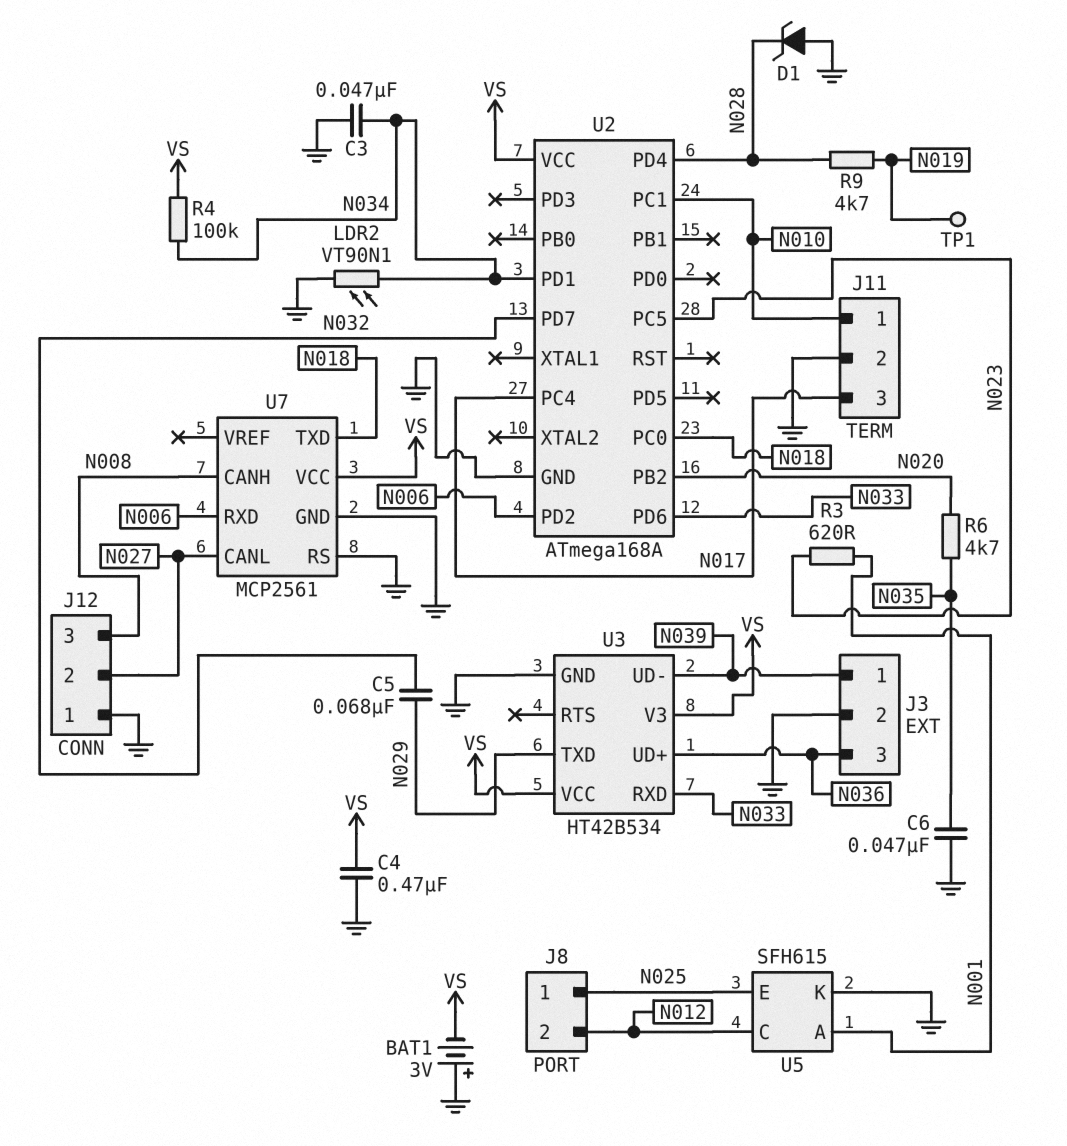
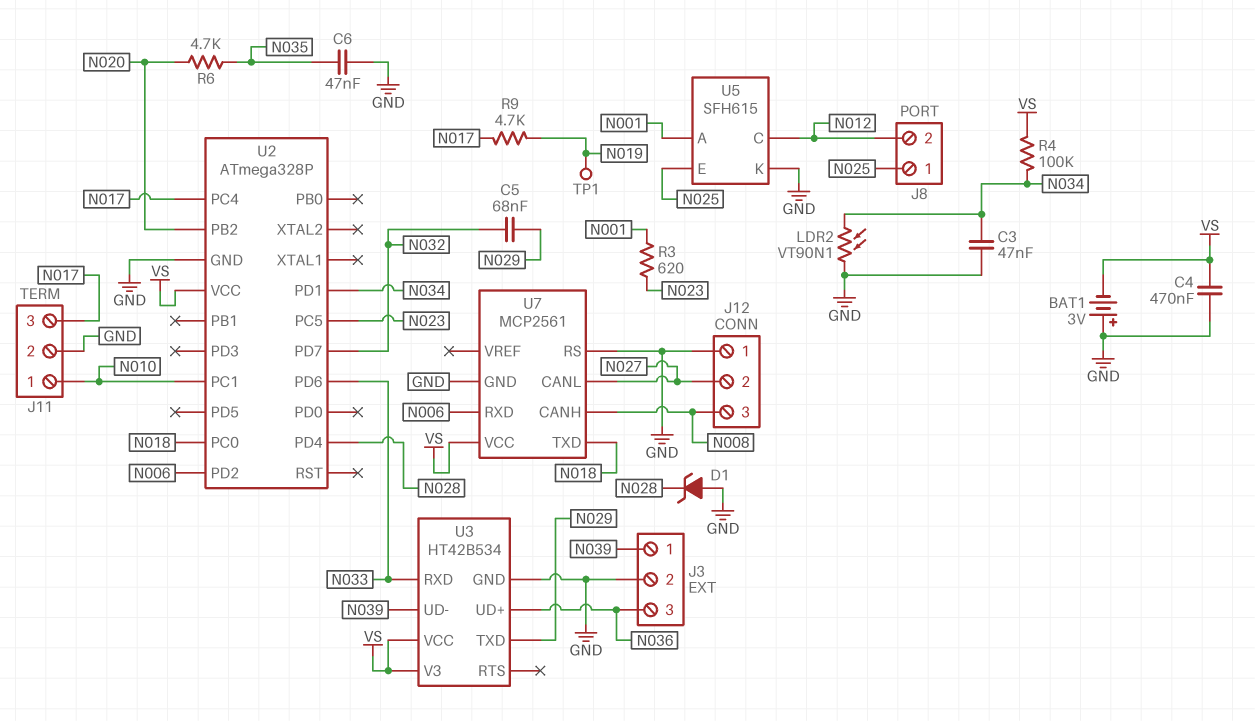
R9: 4.7k (N019, N028) -> 4.7k (N017, N019)
U2: ATmega168A -> ATmega328P

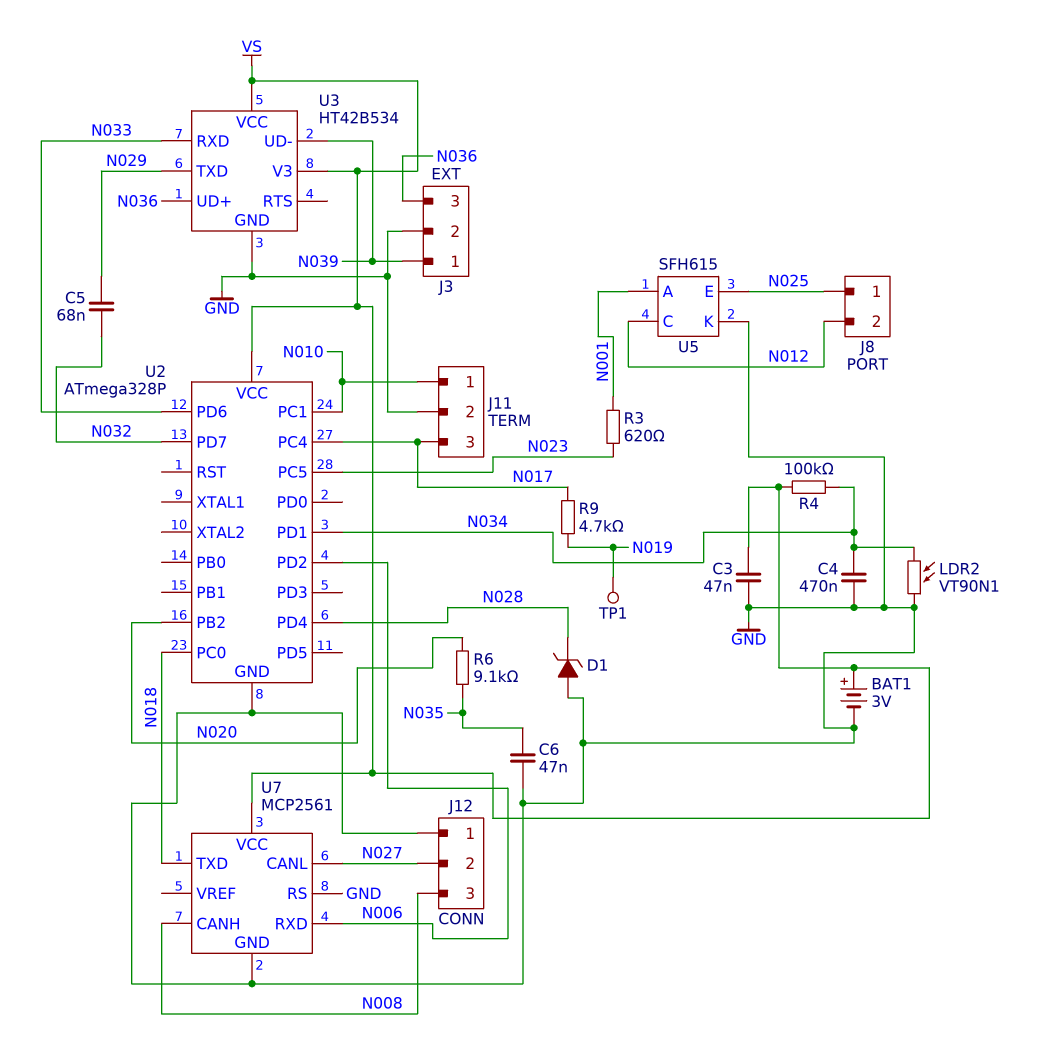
BAT1: 3V (plus GND, minus VS) -> 3V (plus VS, minus GND)
C3: 47nF (GND, N034) -> 47nF (GND, VS)
C4: 470nF (GND, VS) -> 470nF (GND, N034)
R6: 4.7k (N020, N035) -> 9.1k (N020, N035)

